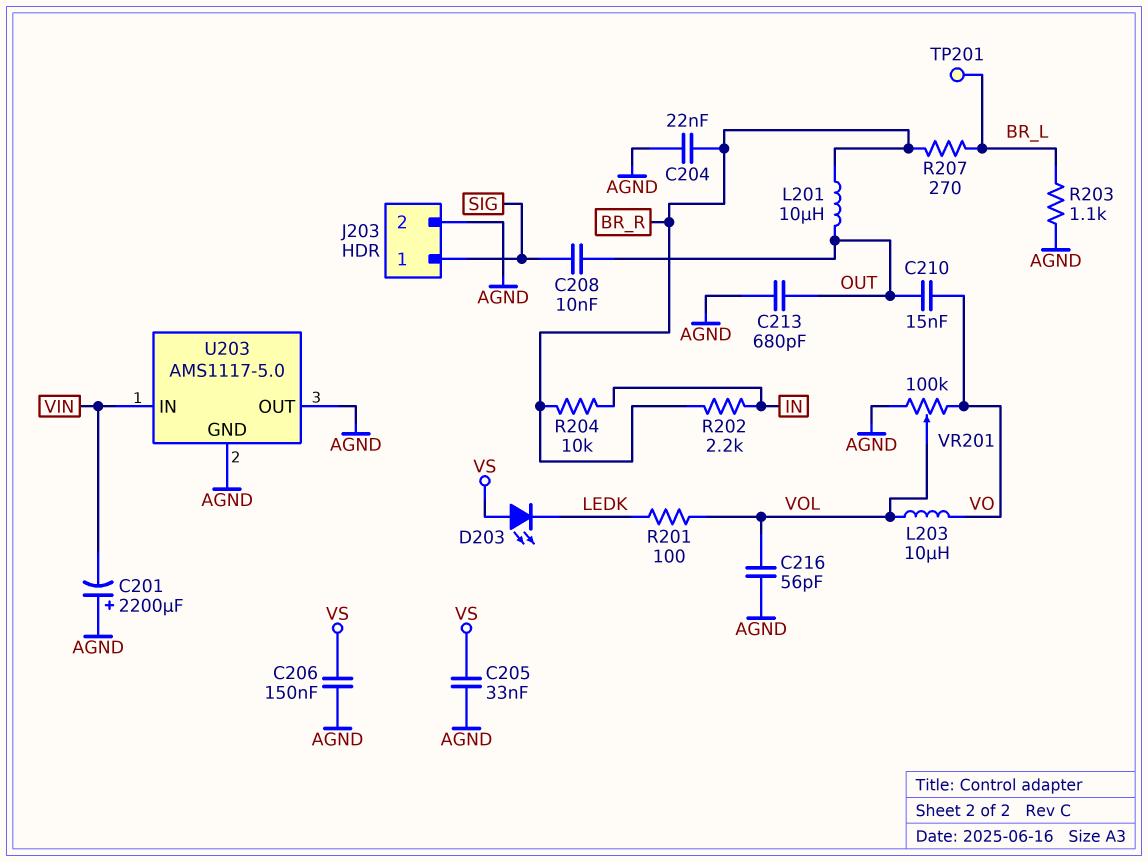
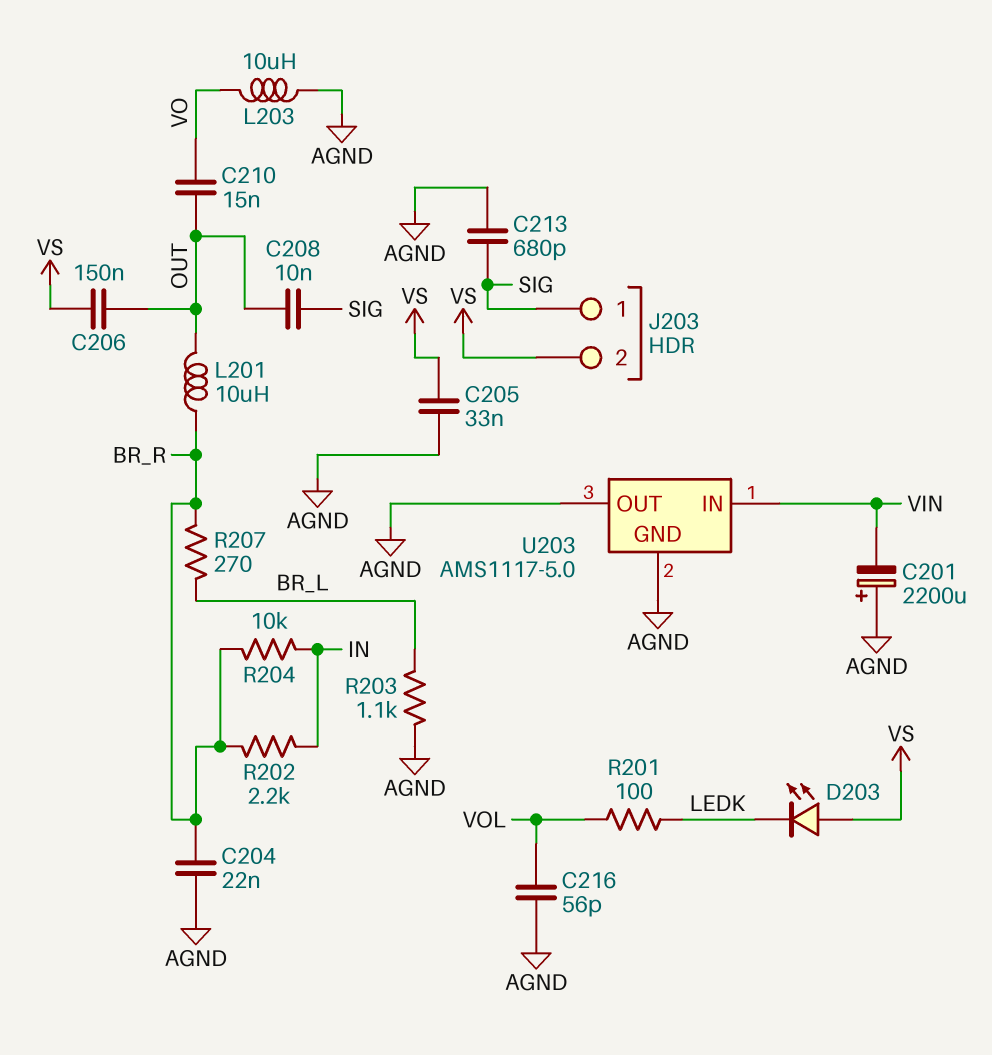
C206: 150nF (AGND, VS) -> 150nF (OUT, VS)
C213: 680pF (AGND, OUT) -> 680pF (AGND, SIG)
J203 pin 2: AGND -> VS
L203: 10uH (VO, VOL) -> 10uH (AGND, VO)
TP201: test point (BR_L) -> none
VR201: 100k (AGND, VO, wiper VOL) -> none

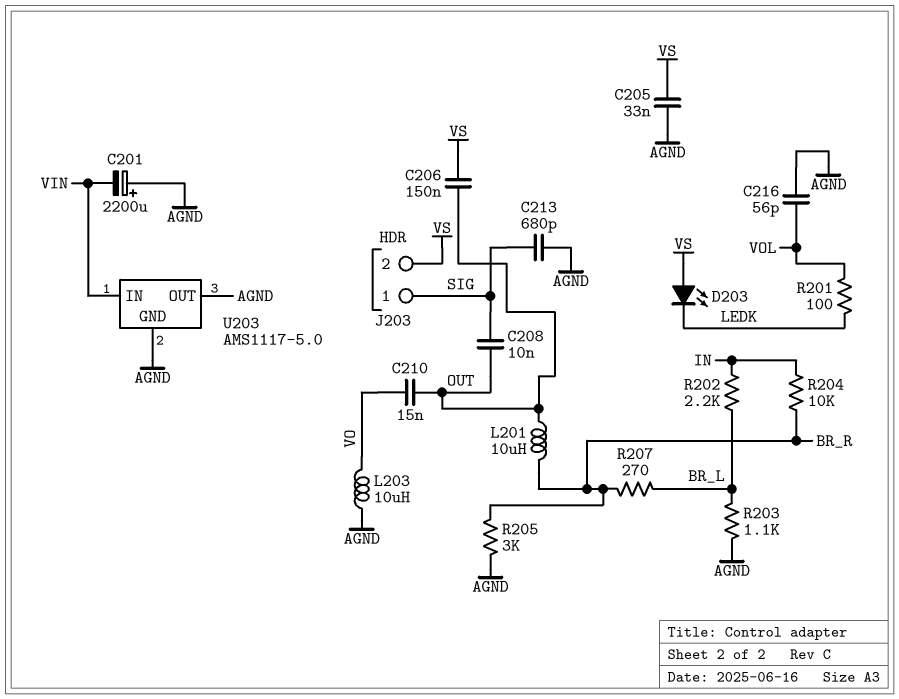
C204: 22nF (AGND, BR_R) -> none
R202: 2.2k (BR_R, IN) -> 2.2k (BR_L, IN)
R205: none -> 3k (AGND, BR_R)

